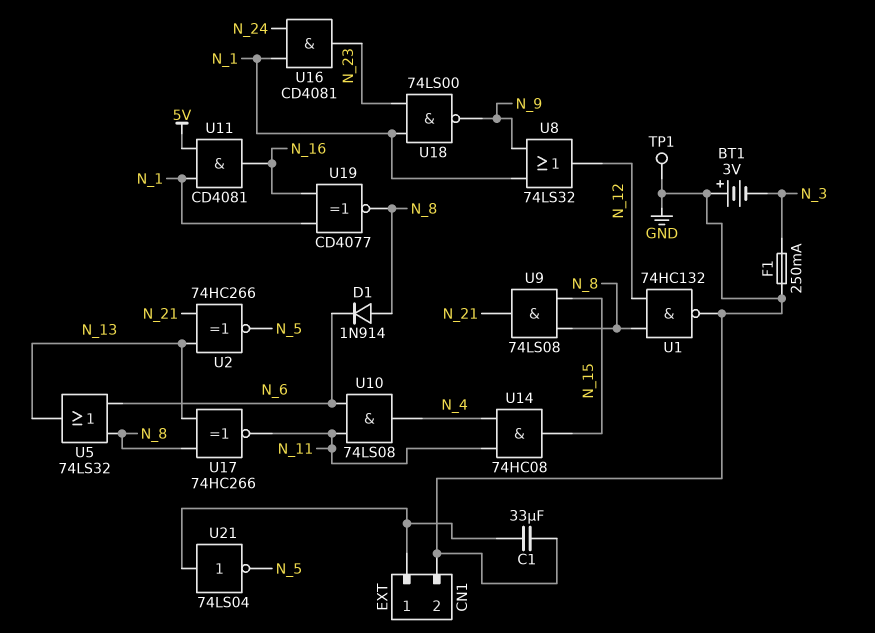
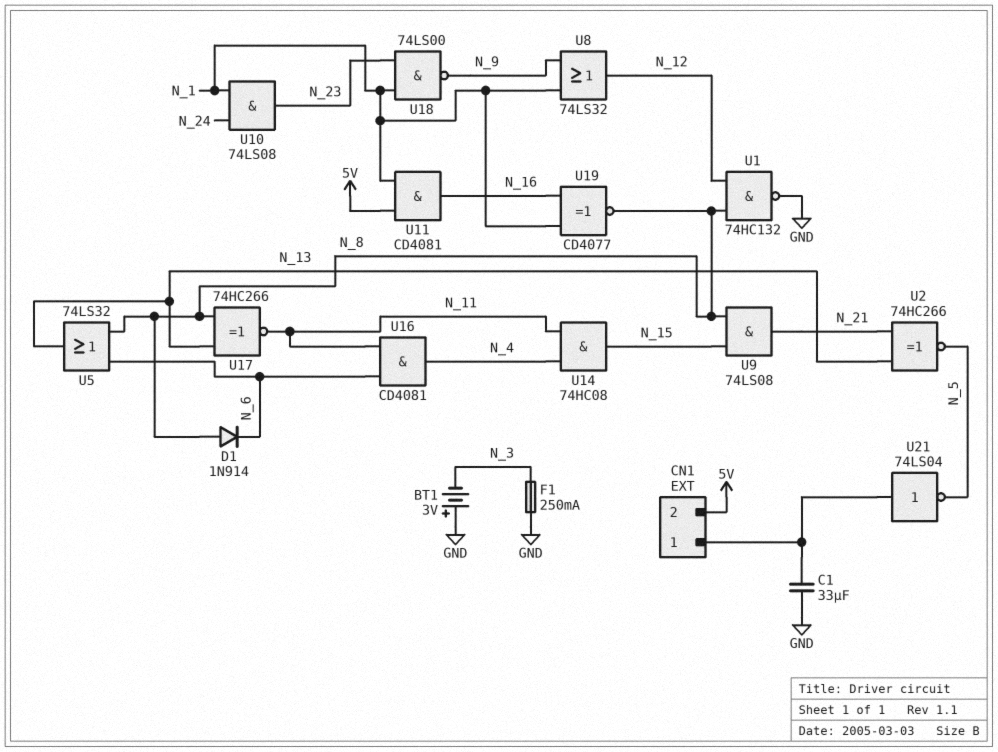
CN1 pin 2: GND -> 5V
TP1: test point (GND) -> none
U10: AND 74LS08 (in N_6, in N_11, out N_4) -> AND 74LS08 (in N_1, in N_24, out N_23)
U16: AND CD4081 (in N_1, in N_24, out N_23) -> AND CD4081 (in N_6, in N_11, out N_4)

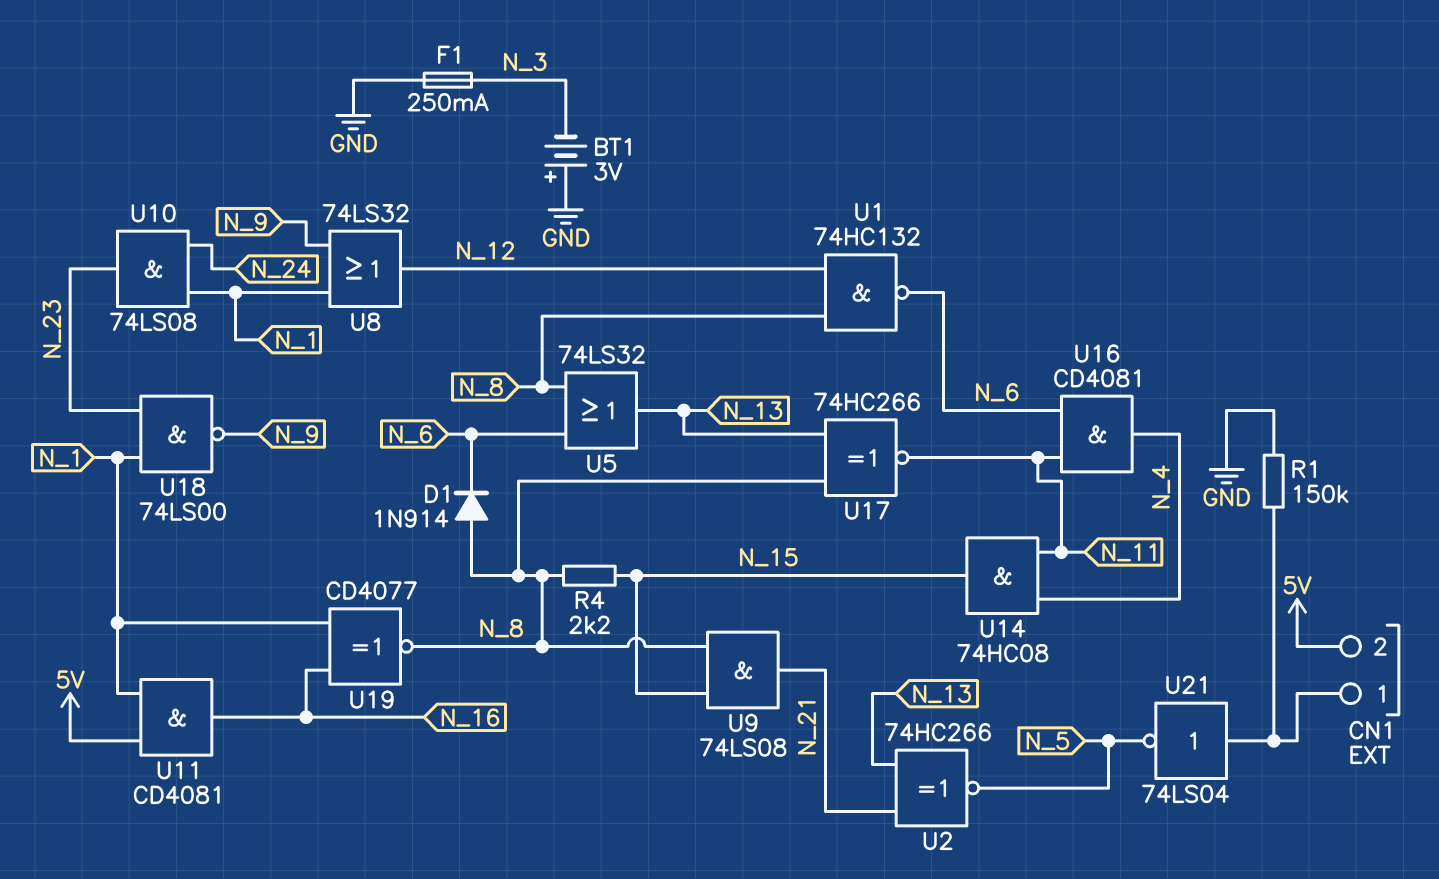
C1: 33uF (CN1/1, GND) -> none
R1: none -> 150k (CN1/1, GND)
R4: none -> 2.2k (N_8, N_15)
U1: NAND 74HC132 (in N_8, in N_12, out GND) -> NAND 74HC132 (in N_8, in N_12, out N_6)

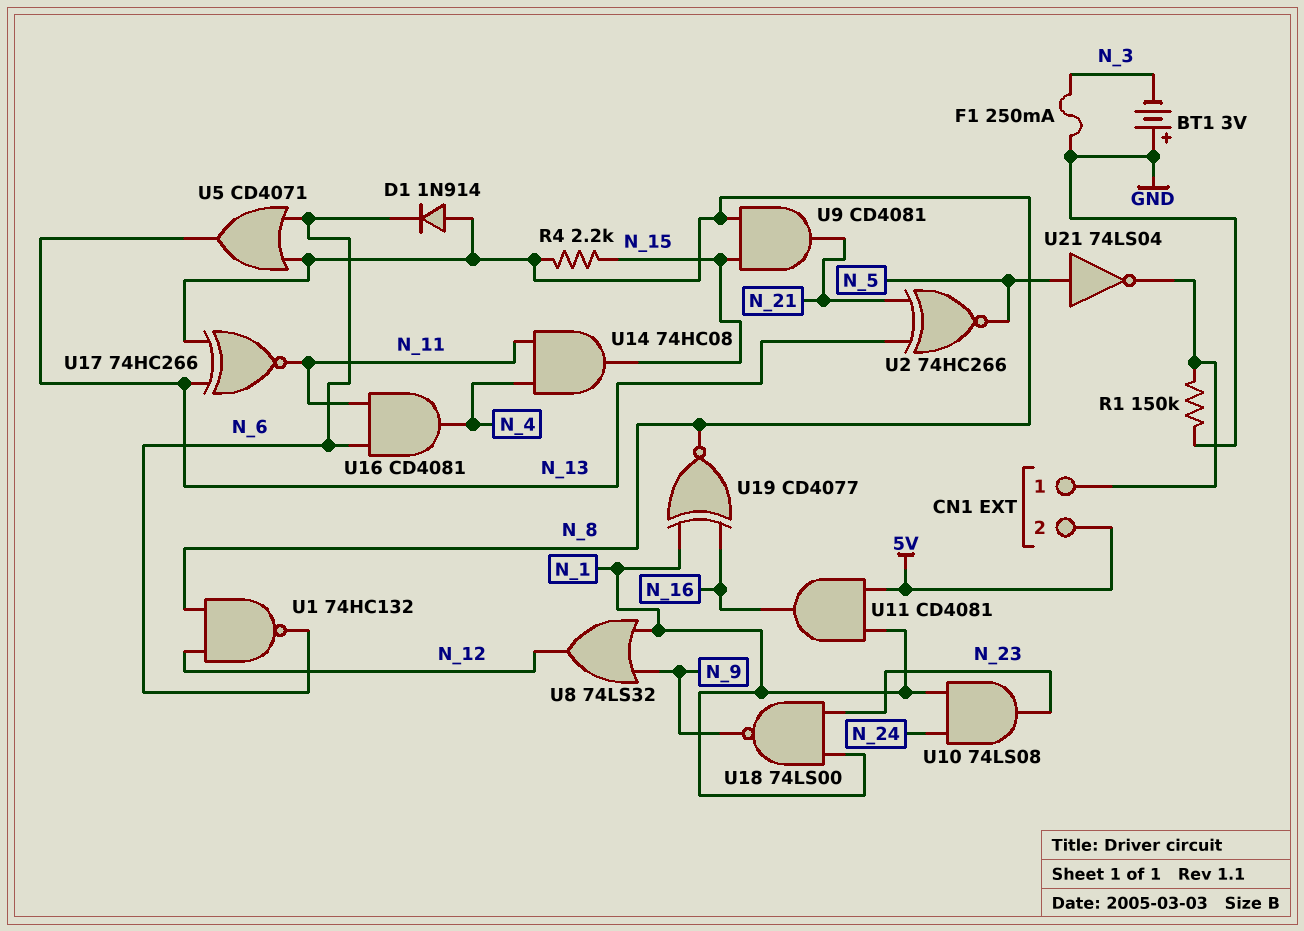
U5: OR 74LS32 (in N_6, in N_8, out N_13) -> OR CD4071 (in N_6, in N_8, out N_13)
U9: AND 74LS08 (in N_8, in N_15, out N_21) -> AND CD4081 (in N_8, in N_15, out N_21)
U21: NOT 74LS04 (in CN1/1, out N_5) -> NOT 74LS04 (in N_5, out CN1/1)

